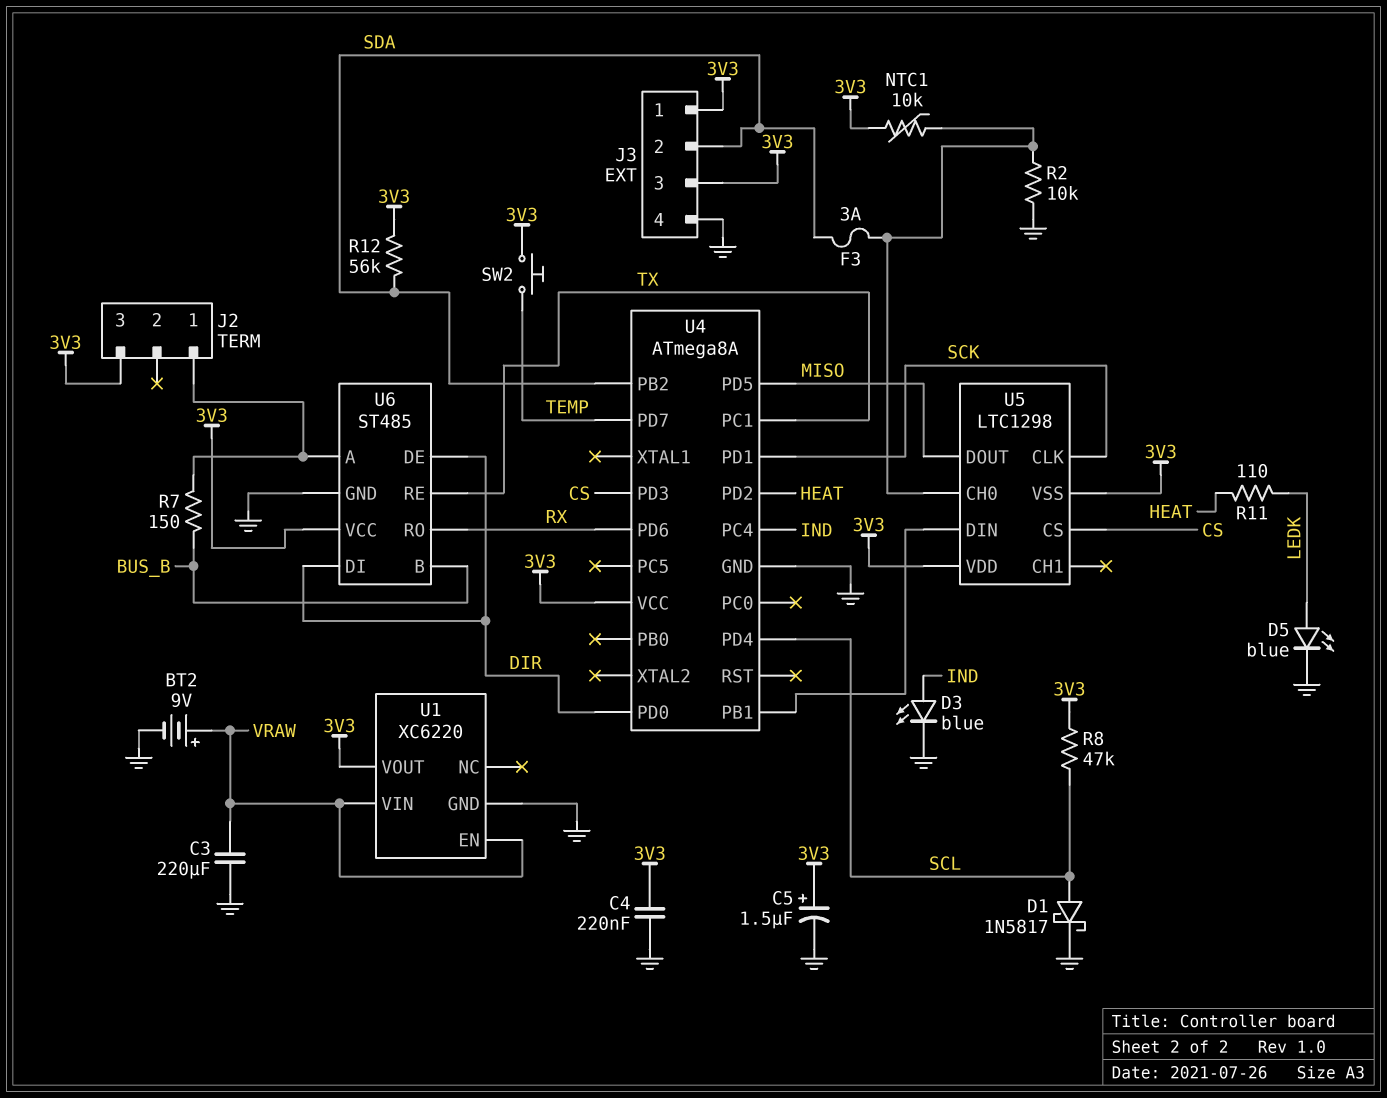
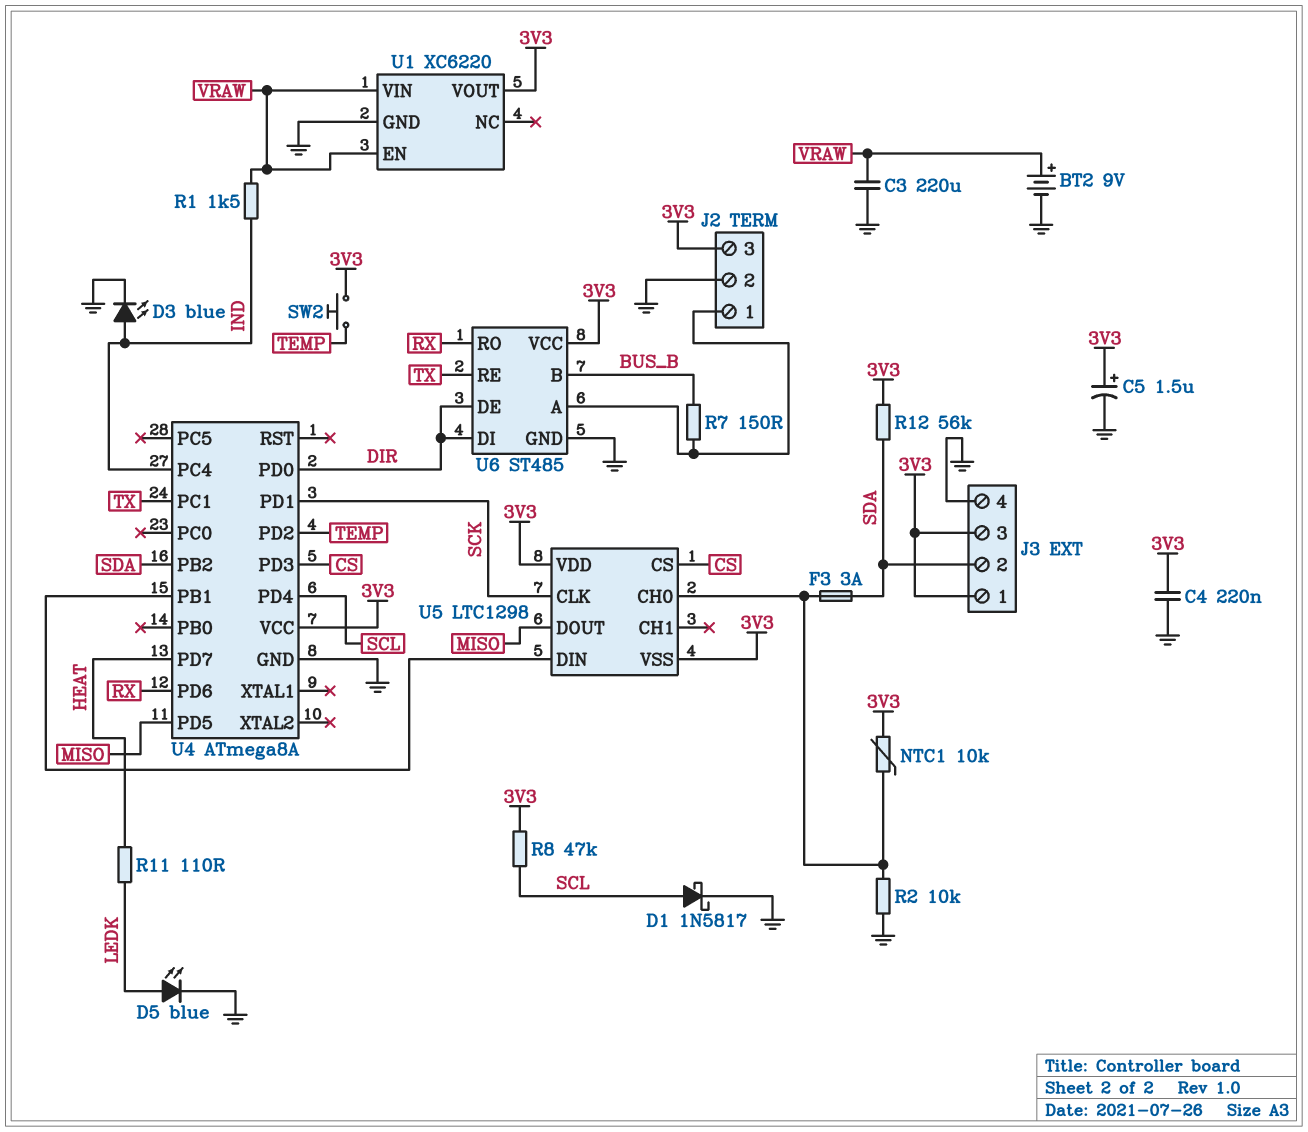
J2 pin 2: none -> GND
R1: none -> 1.5k (IND, VRAW)
U4 pin PD2: HEAT -> TEMP
U4 pin PD7: TEMP -> HEAT

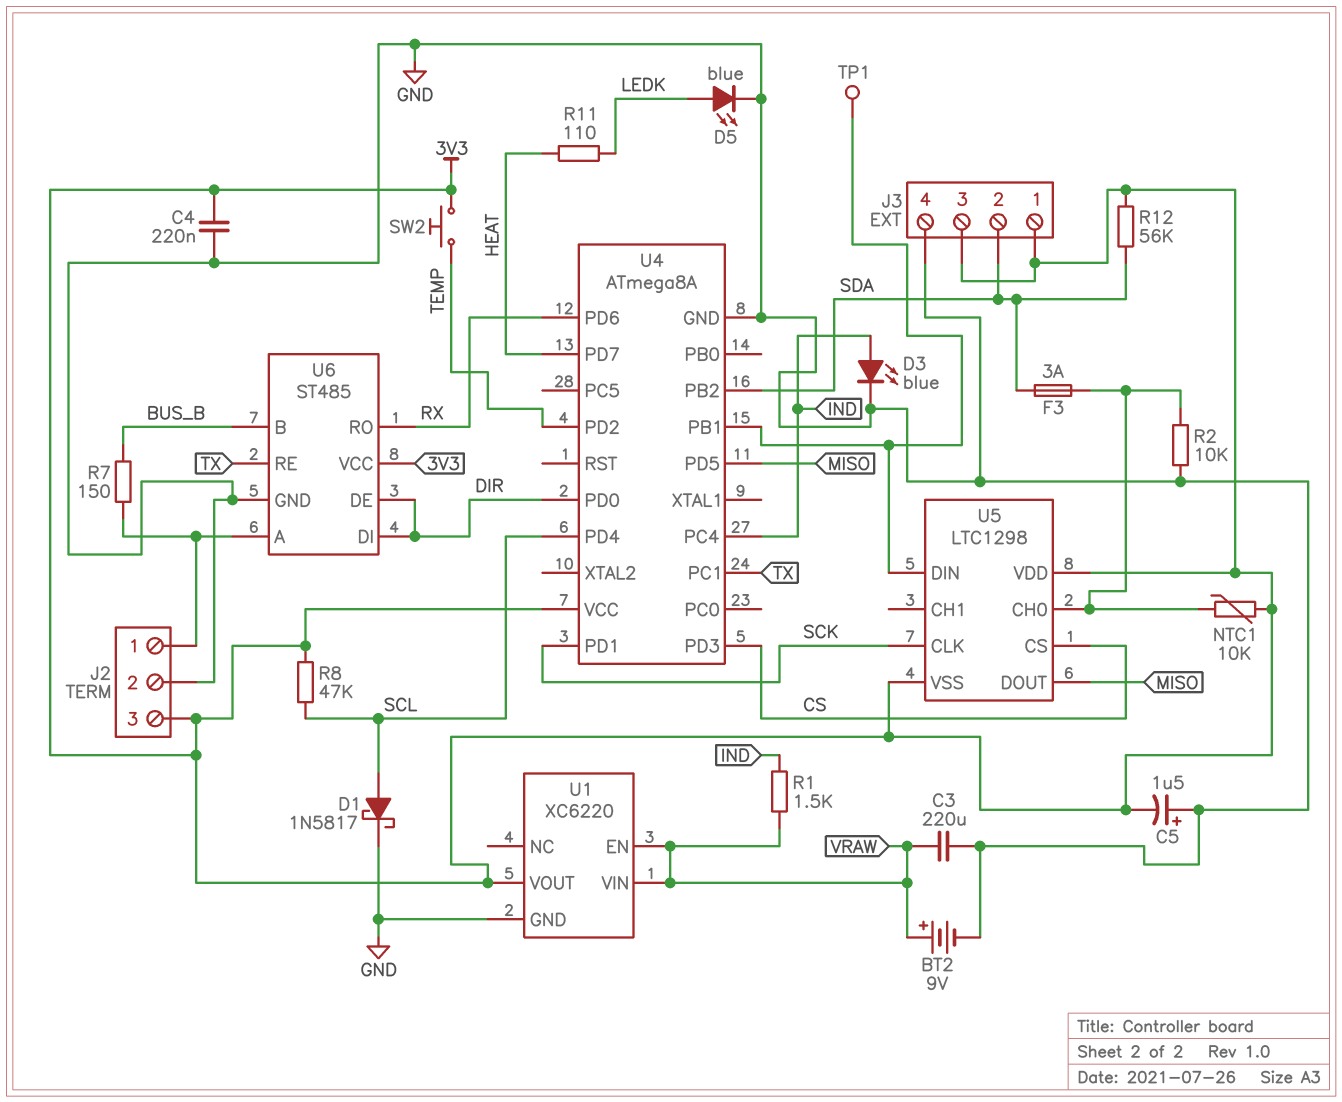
C5: 1.5uF (plus 3V3, minus GND) -> 1.5uF (plus GND, minus 3V3)
TP1: none -> test point (U4/PB1)

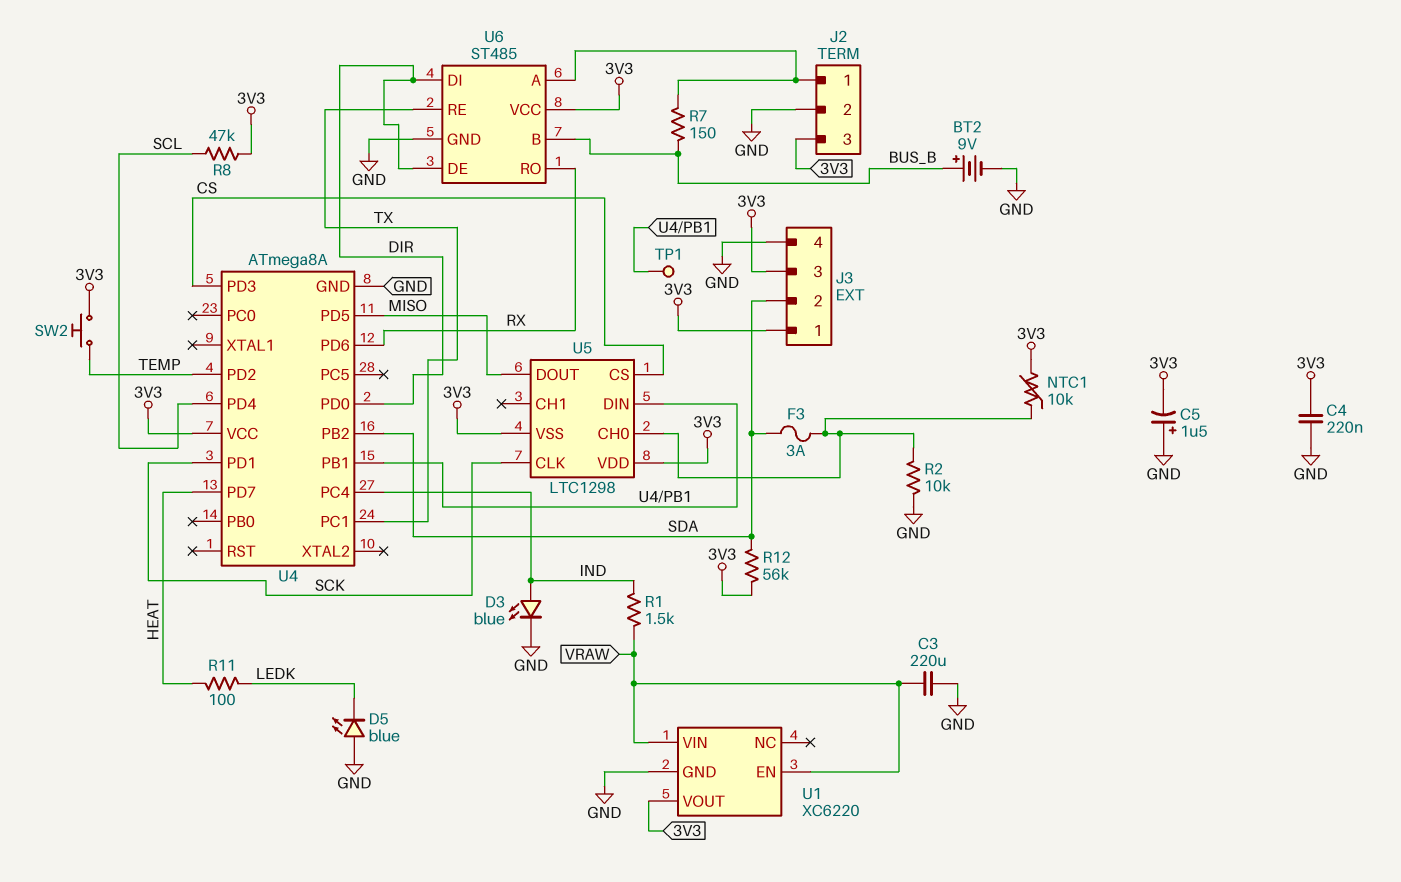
BT2: 9V (plus VRAW, minus GND) -> 9V (plus BUS_B, minus GND)
D1: schottky 1N5817 (A SCL, K GND) -> none
D5: LED blue (A LEDK, K GND) -> LED blue (A GND, K LEDK)
R11: 110 (HEAT, LEDK) -> 100 (HEAT, LEDK)

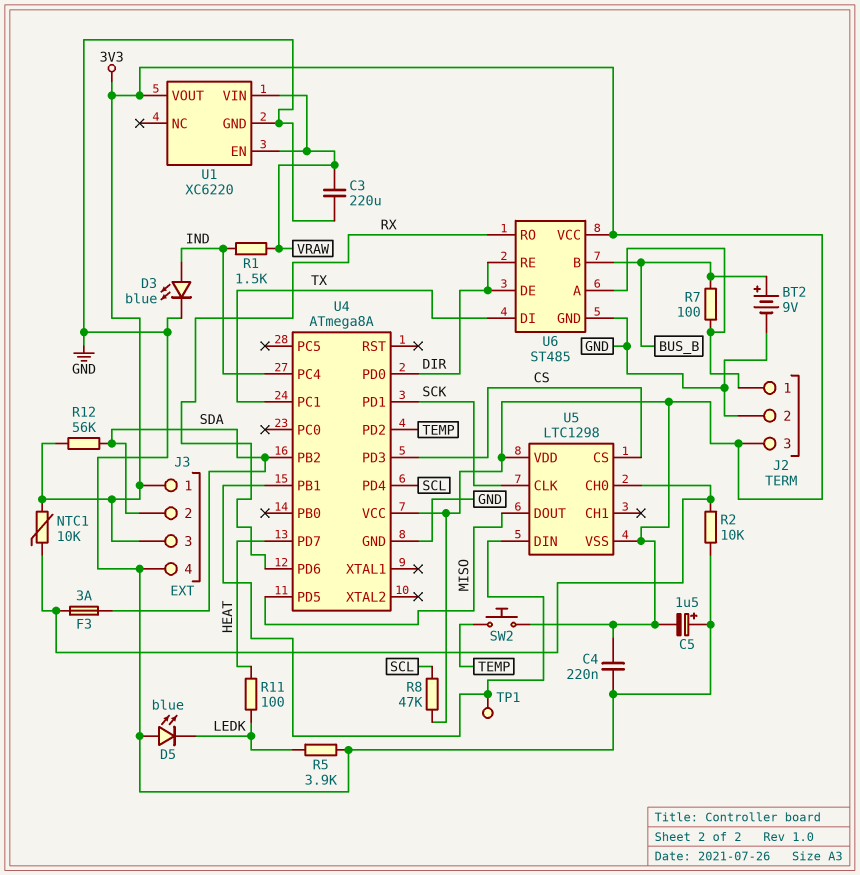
R5: none -> 3.9k (GND, LEDK)
R7: 150 (BUS_B, J2/1) -> 100 (BUS_B, J2/1)
U6 pin DI: DIR -> TX
U6 pin RE: TX -> DIR

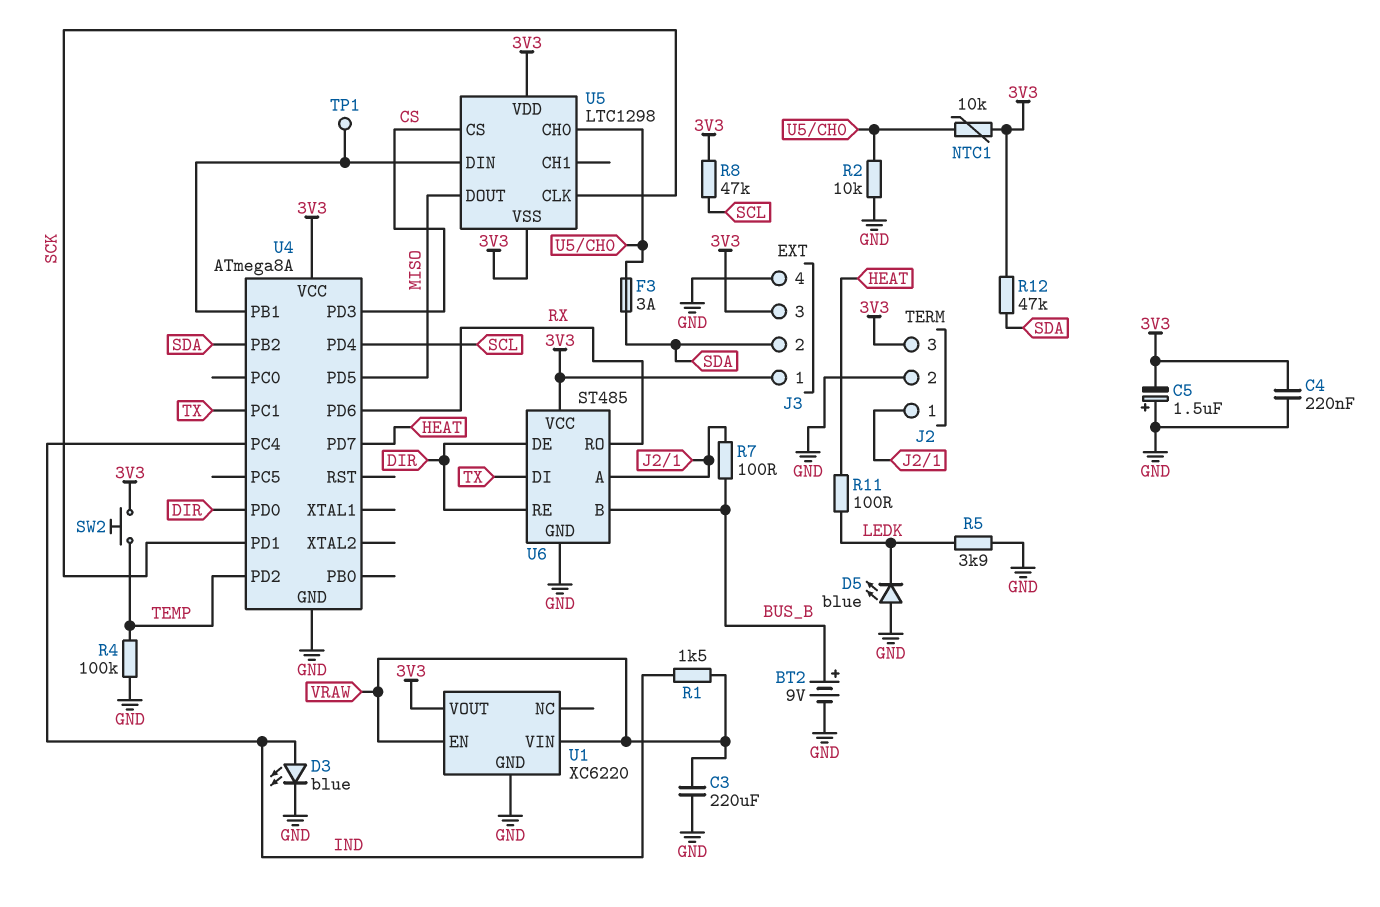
R4: none -> 100k (GND, TEMP)
R12: 56k (3V3, SDA) -> 47k (3V3, SDA)

